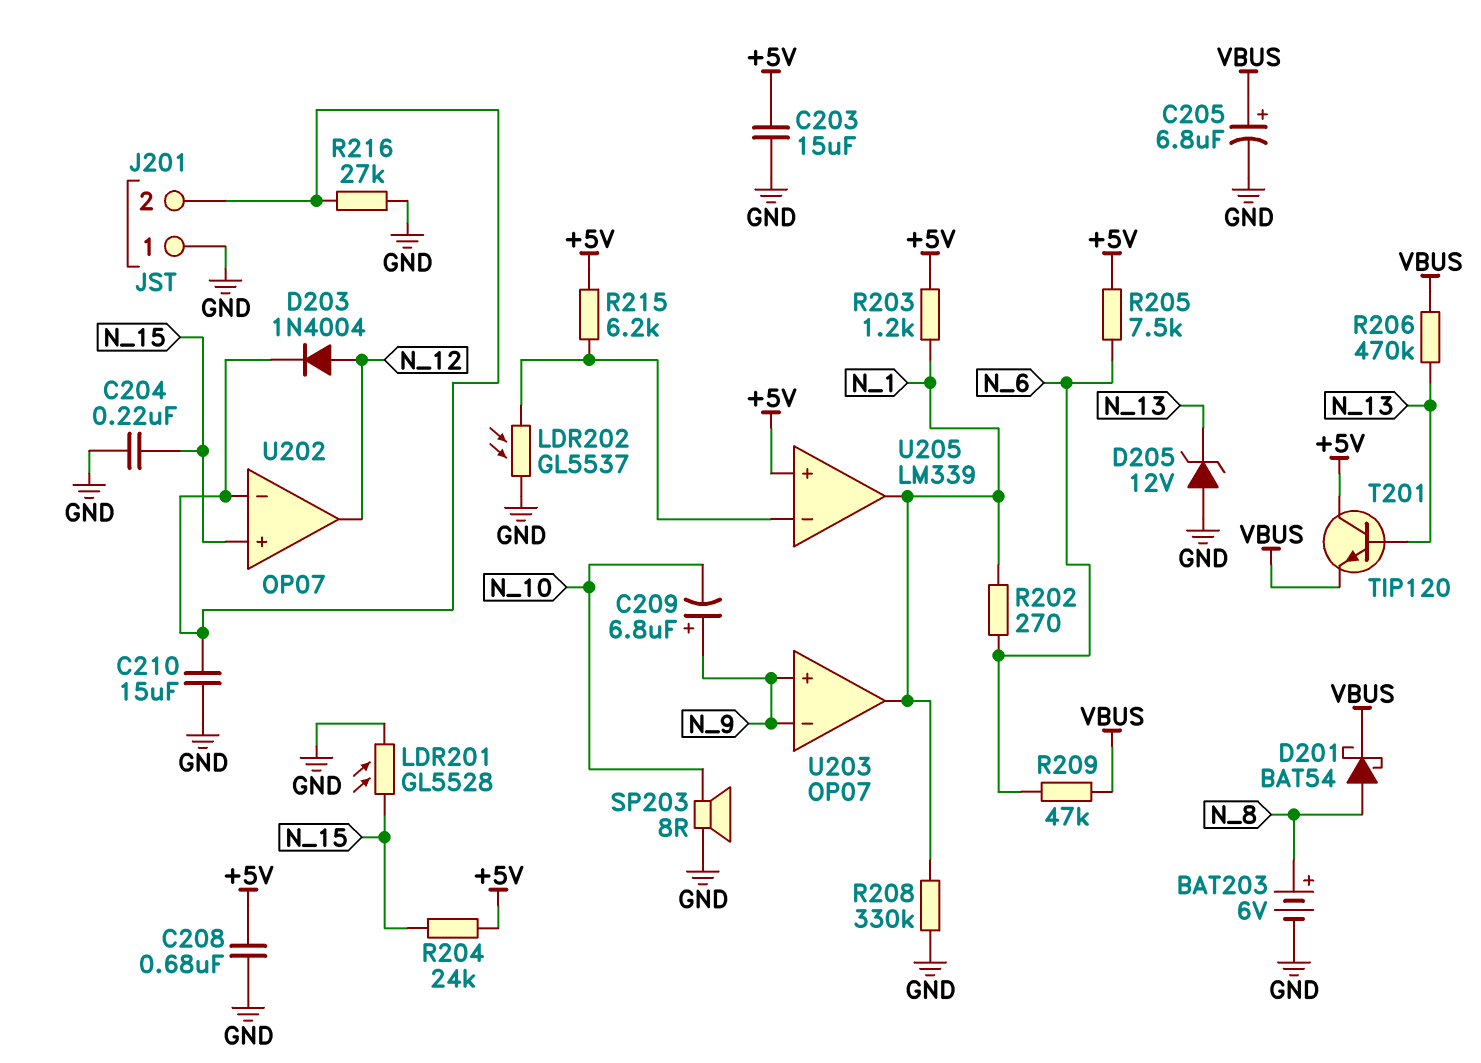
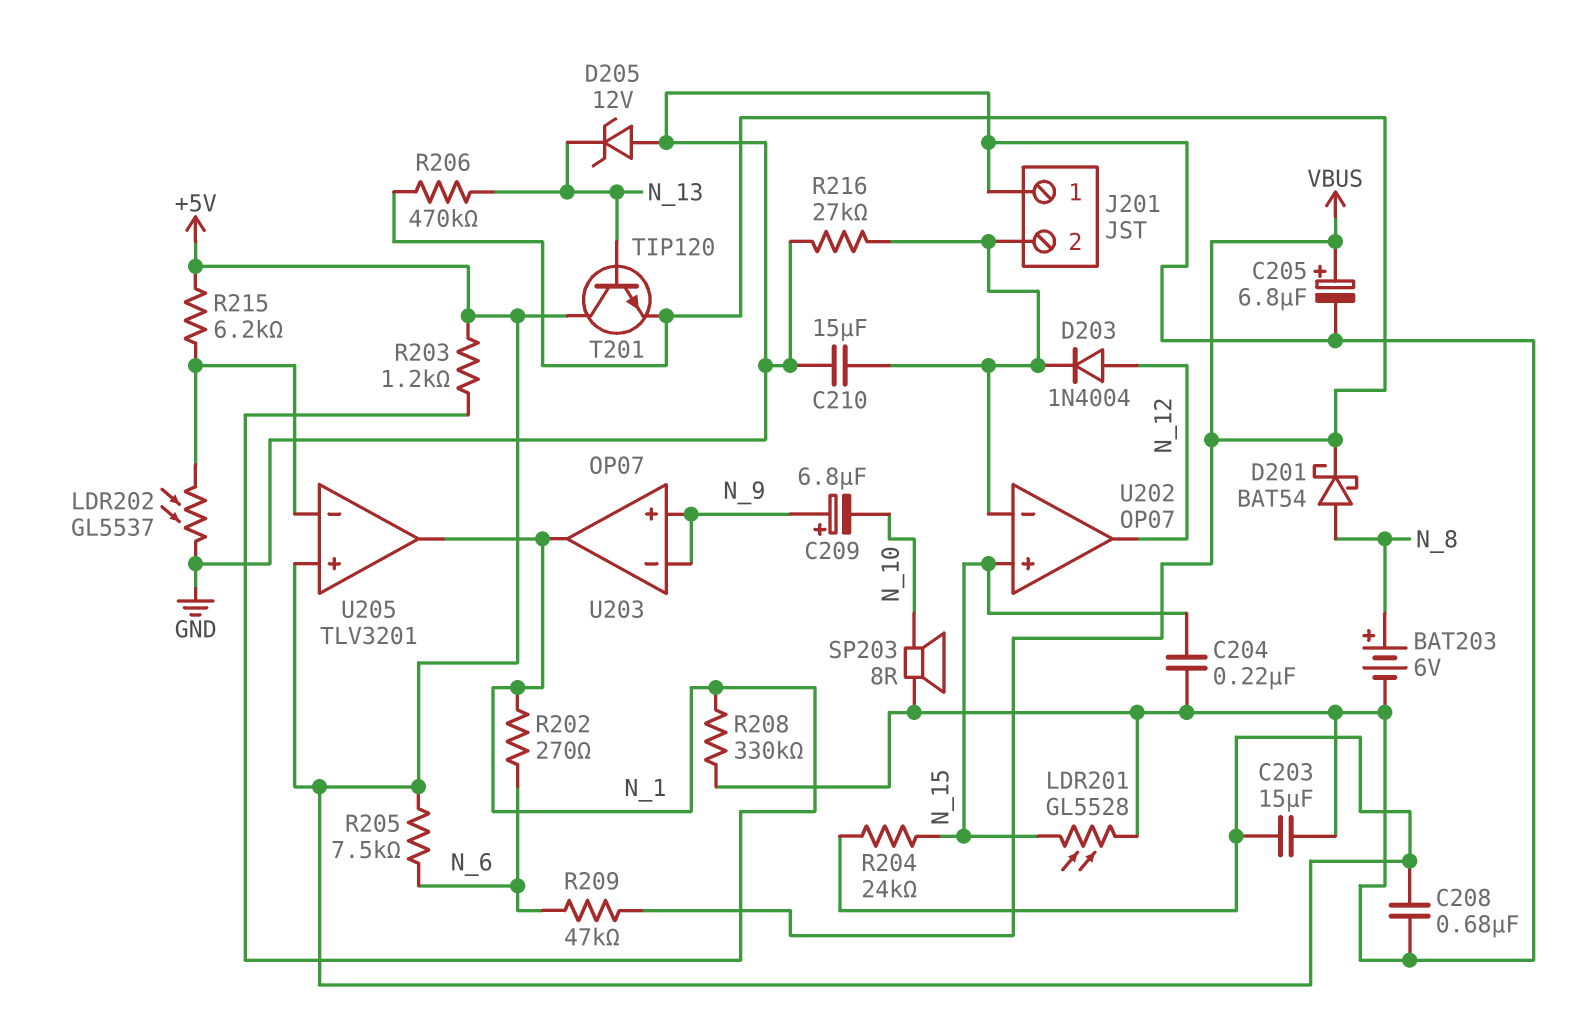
U205: LM339 -> TLV3201

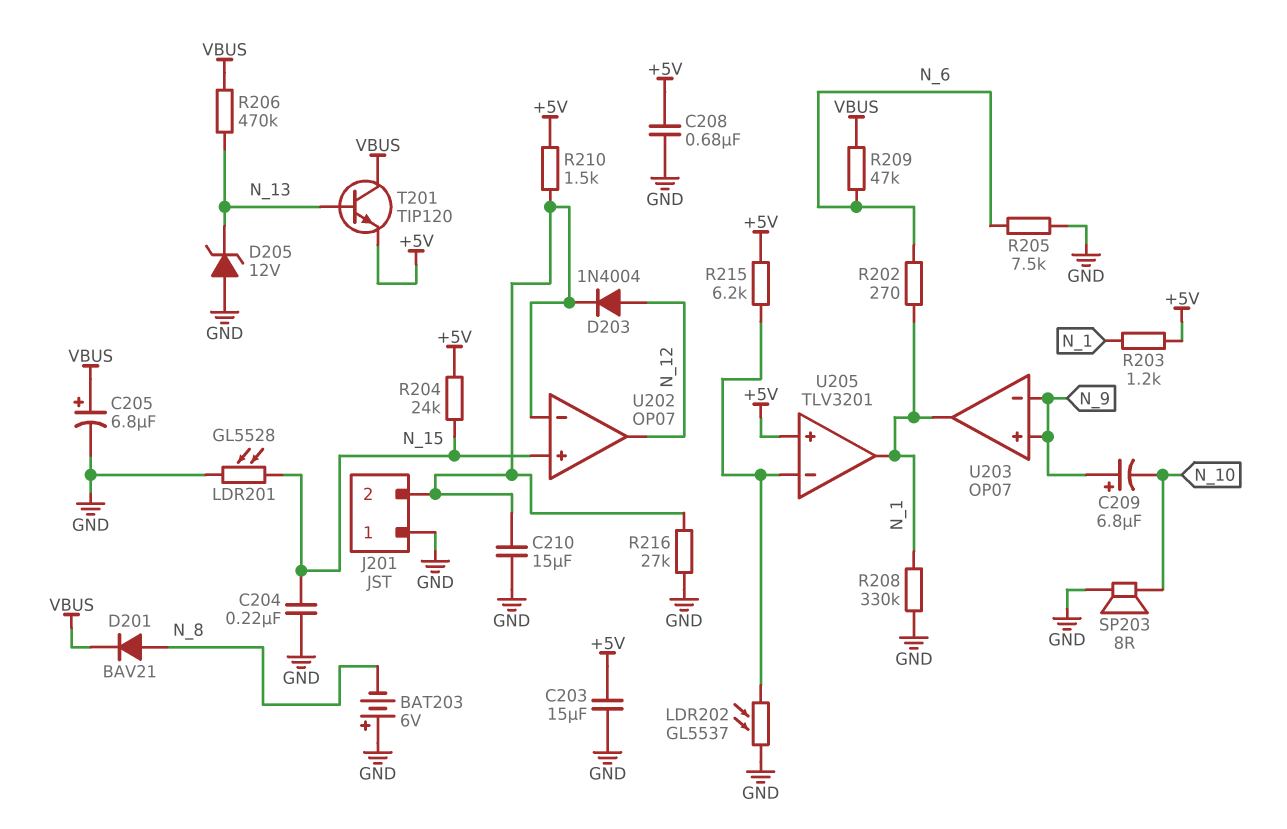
BAT203: 6V (plus N_8, minus GND) -> 6V (plus GND, minus N_8)
D201: schottky BAT54 (A N_8, K VBUS) -> diode BAV21 (A N_8, K VBUS)
R205: 7.5k (+5V, N_6) -> 7.5k (GND, N_6)
R210: none -> 1.5k (+5V, J201/2)
T201: NPN TIP120 (B N_13, C +5V, E VBUS) -> NPN TIP120 (B N_13, C VBUS, E +5V)

